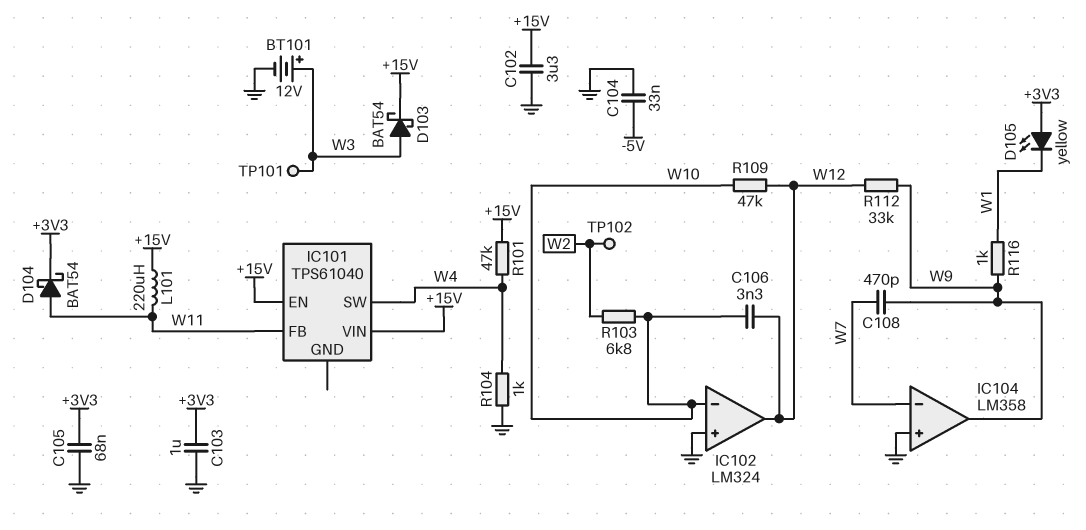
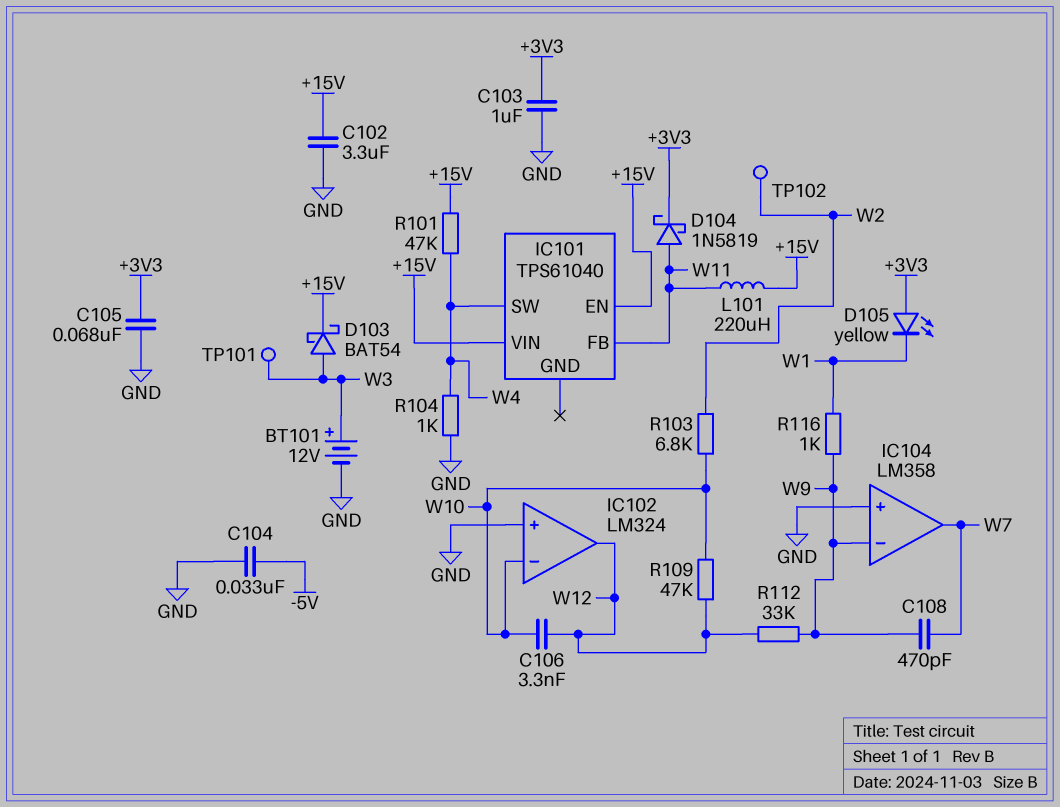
D104: schottky BAT54 (A W11, K +3V3) -> schottky 1N5819 (A W11, K +3V3)
IC104 pin in-: W7 -> W9
IC104 pin out: W9 -> W7

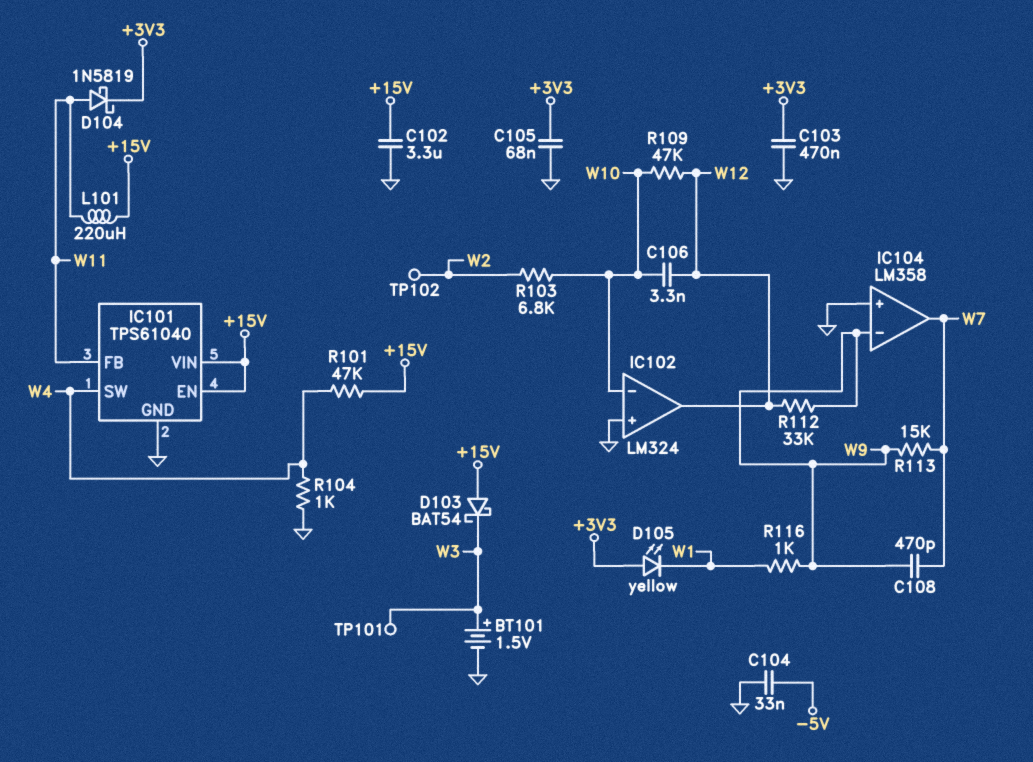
BT101: 12V (plus W3, minus GND) -> 1.5V (plus W3, minus GND)
C103: 1uF (+3V3, GND) -> 470nF (+3V3, GND)
D103: schottky BAT54 (A W3, K +15V) -> schottky BAT54 (A +15V, K W3)
IC101 pin GND: none -> GND
R113: none -> 15k (W7, W9)

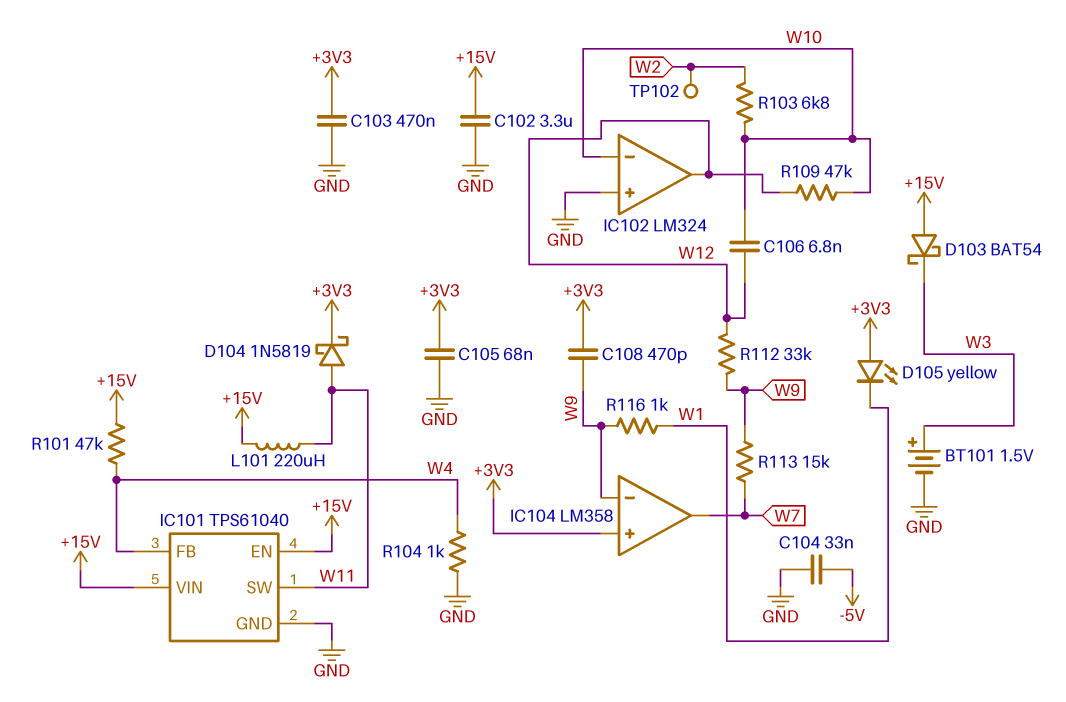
C106: 3.3nF (W10, W12) -> 6.8nF (W10, W12)
C108: 470pF (W7, W9) -> 470pF (+3V3, W9)
IC101 pin FB: W11 -> W4
IC101 pin SW: W4 -> W11
IC104 pin in+: GND -> +3V3
TP101: test point (W3) -> none

